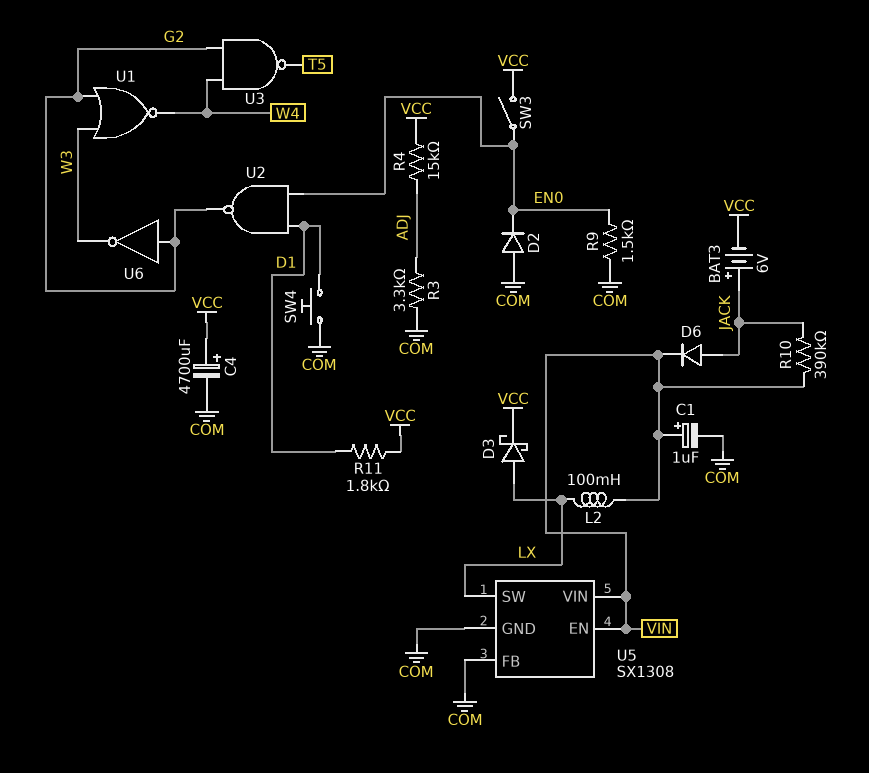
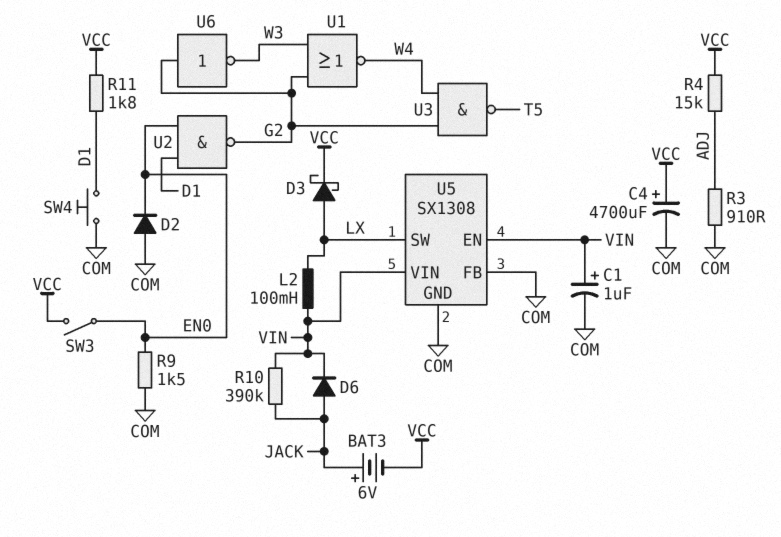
R3: 3.3k (ADJ, COM) -> 910 (ADJ, COM)

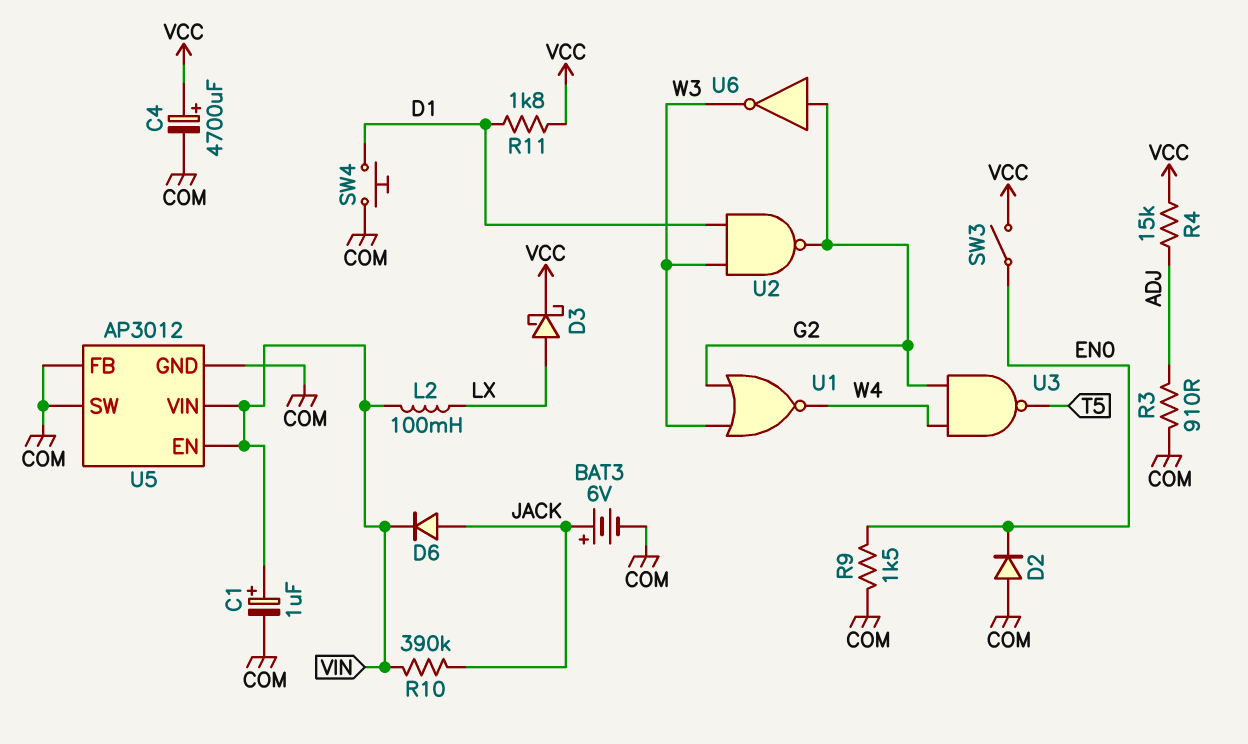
BAT3: 6V (plus JACK, minus VCC) -> 6V (plus JACK, minus COM)
U2: NAND (in D1, in EN0, out G2) -> NAND (in D1, in W3, out G2)
U5: SX1308 -> AP3012
U5 pin SW: LX -> COM

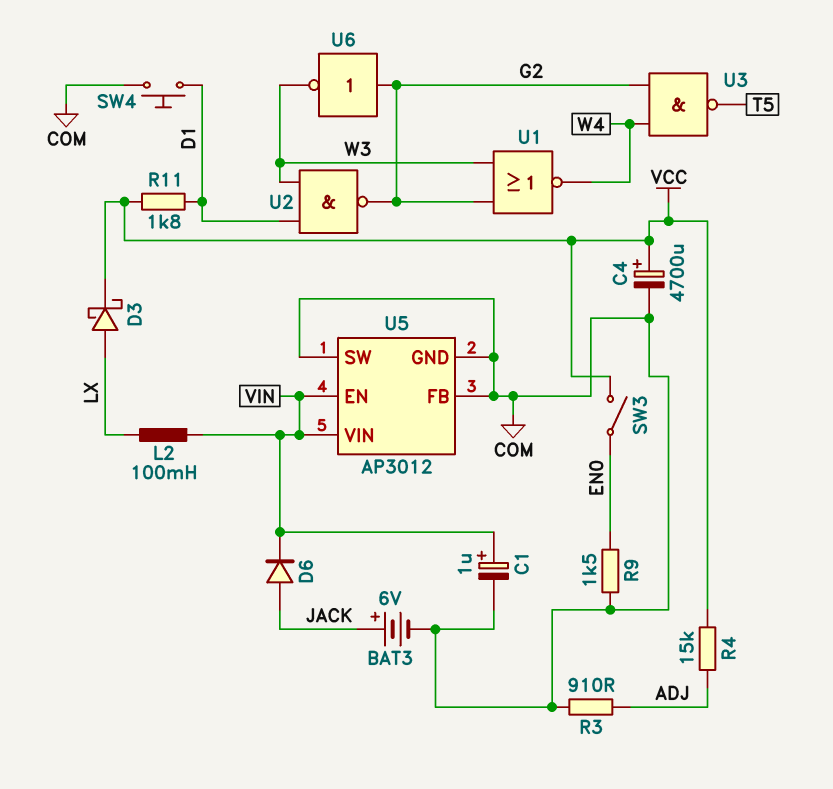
D2: diode (A COM, K EN0) -> none
R10: 390k (JACK, VIN) -> none

